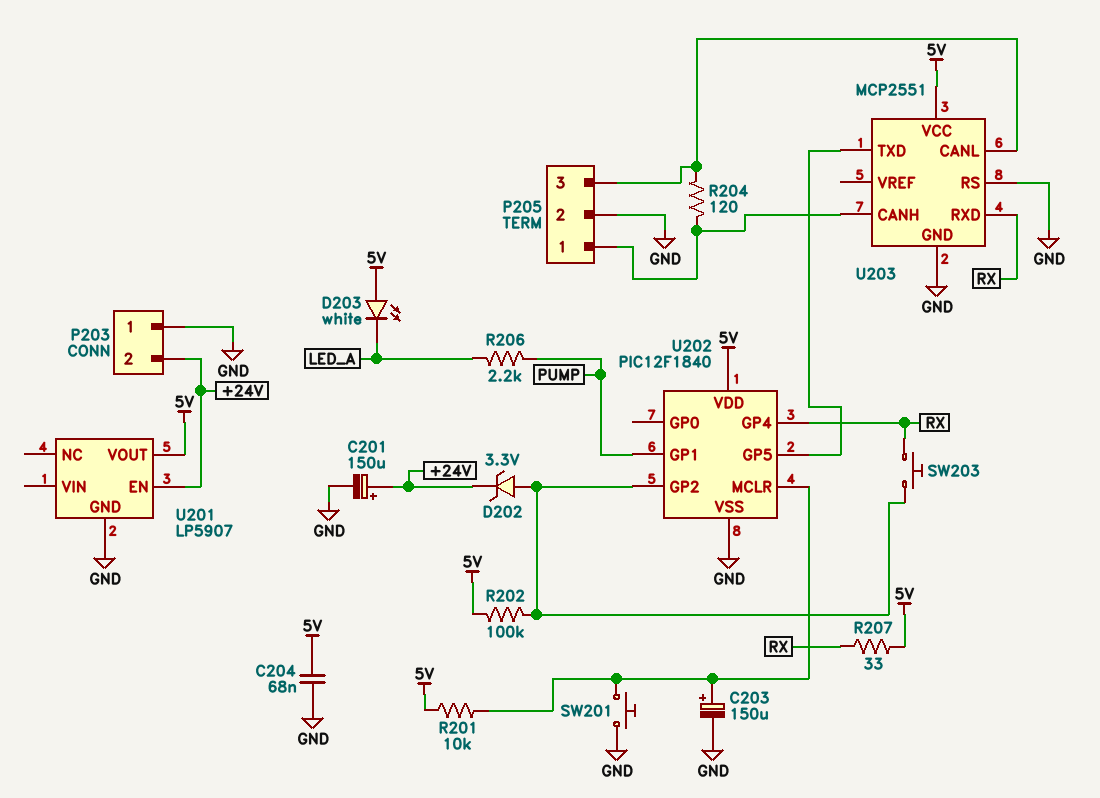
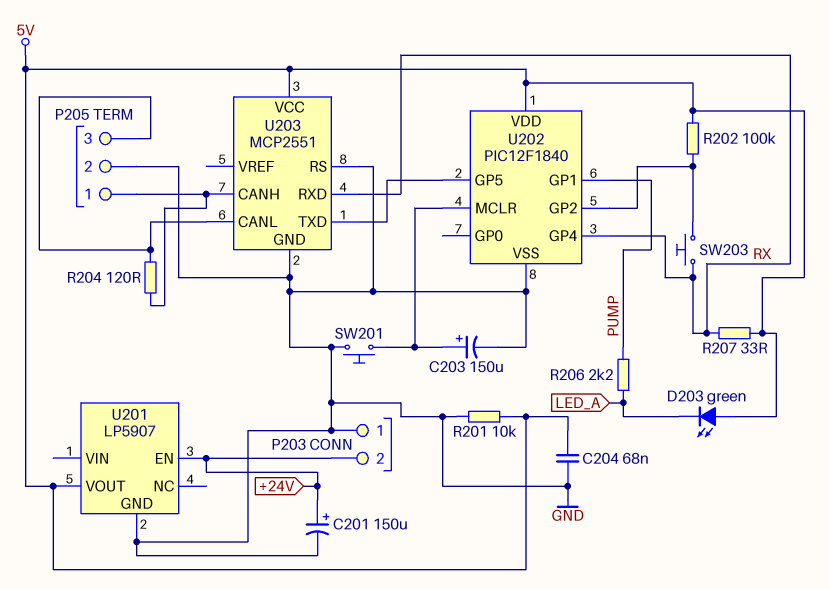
D202: zener 3.3V (A U202/GP2, K +24V) -> none
D203: LED white (A 5V, K LED_A) -> LED green (A 5V, K LED_A)
R201: 10k (5V, U202/MCLR) -> 10k (5V, GND)

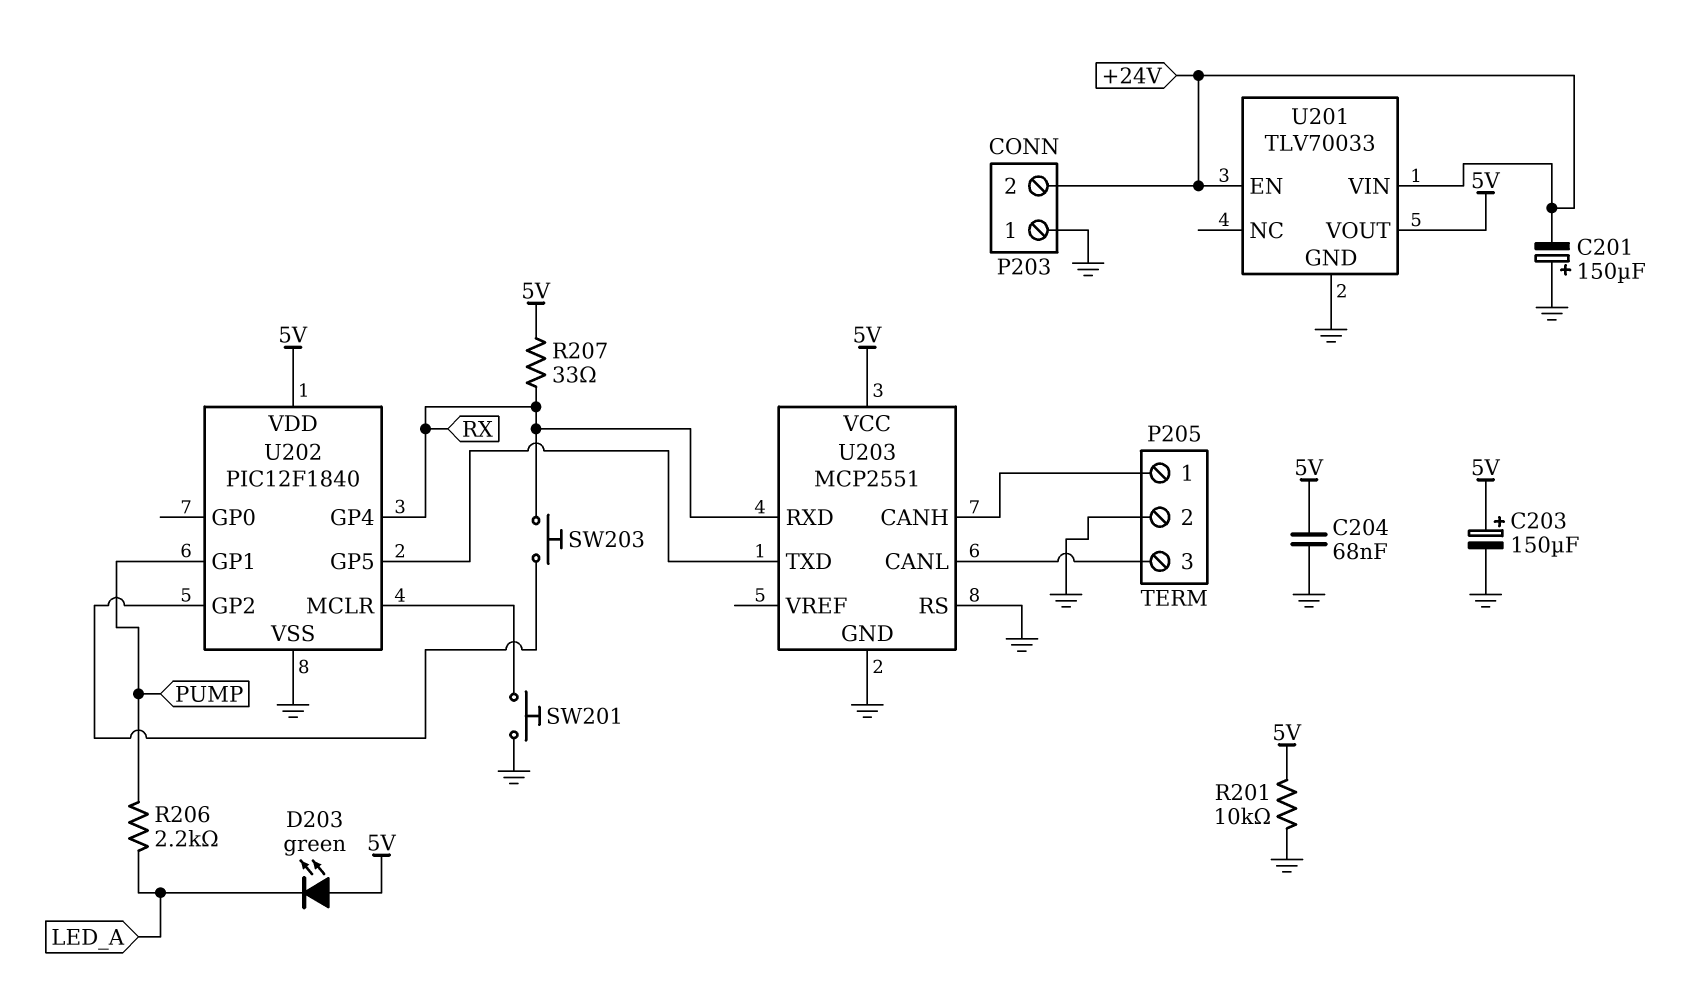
C201: 150uF (plus +24V, minus GND) -> 150uF (plus GND, minus +24V)
C203: 150uF (plus U202/MCLR, minus GND) -> 150uF (plus 5V, minus GND)
R202: 100k (5V, U202/GP2) -> none
R204: 120 (P205/1, P205/3) -> none
U201: LP5907 -> TLV70033
U201 pin VIN: none -> +24V

